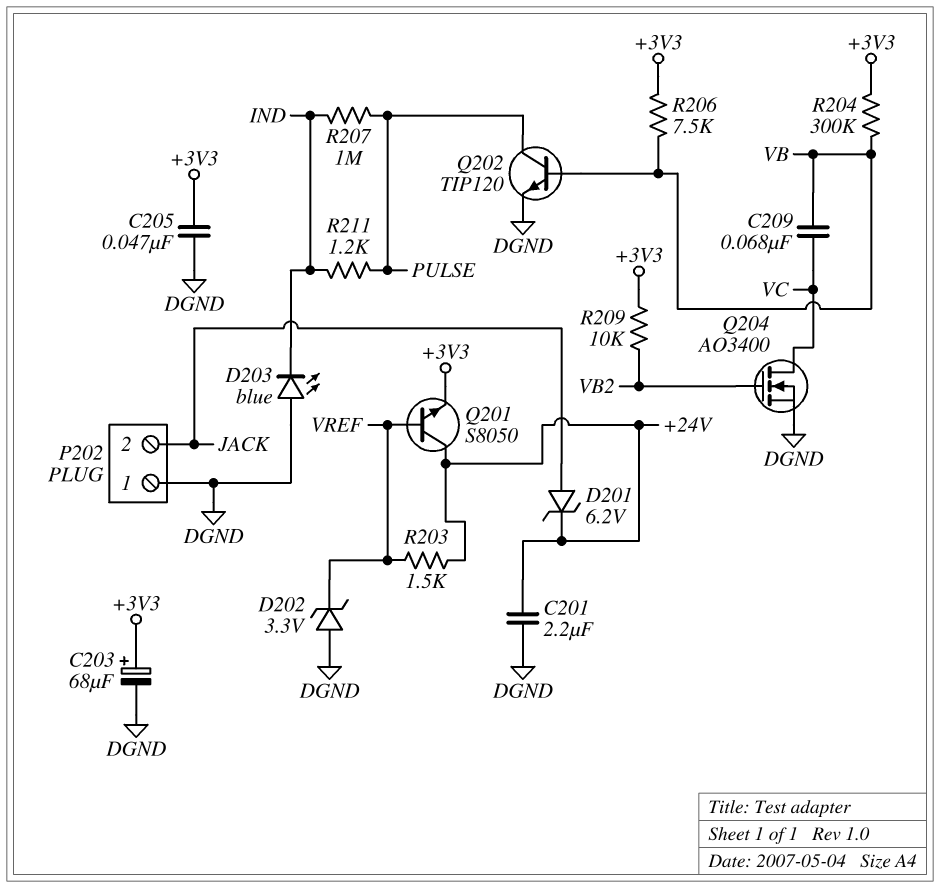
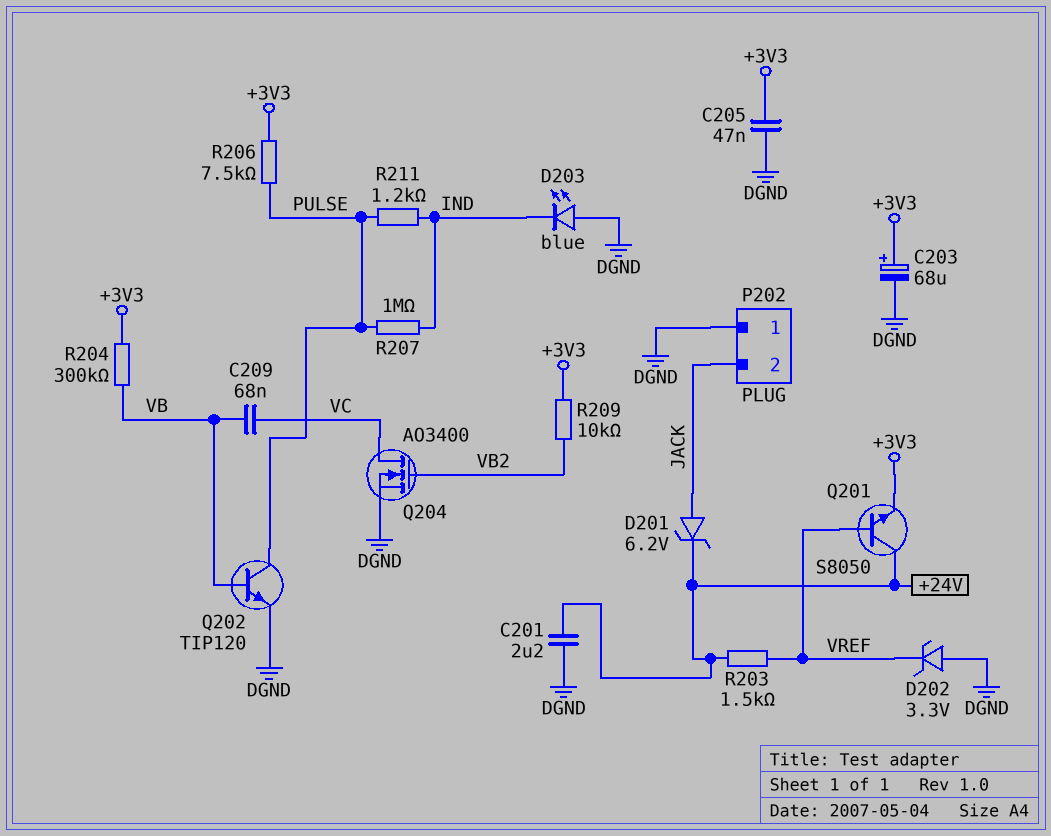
R206: 7.5k (+3V3, VB) -> 7.5k (+3V3, PULSE)

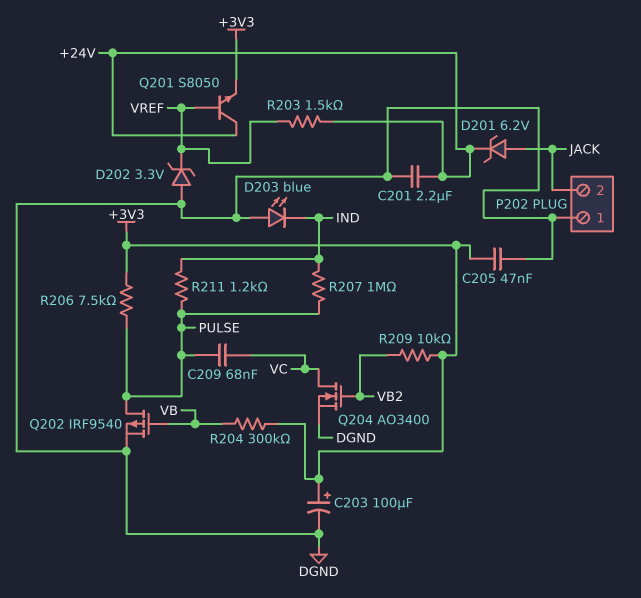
C203: 68uF (plus +3V3, minus DGND) -> 100uF (plus +3V3, minus DGND)
C209: 68nF (VB, VC) -> 68nF (PULSE, VC)
Q202: NPN TIP120 (B VB, C PULSE, E DGND) -> PMOS IRF9540 (G VB, D PULSE, S DGND)

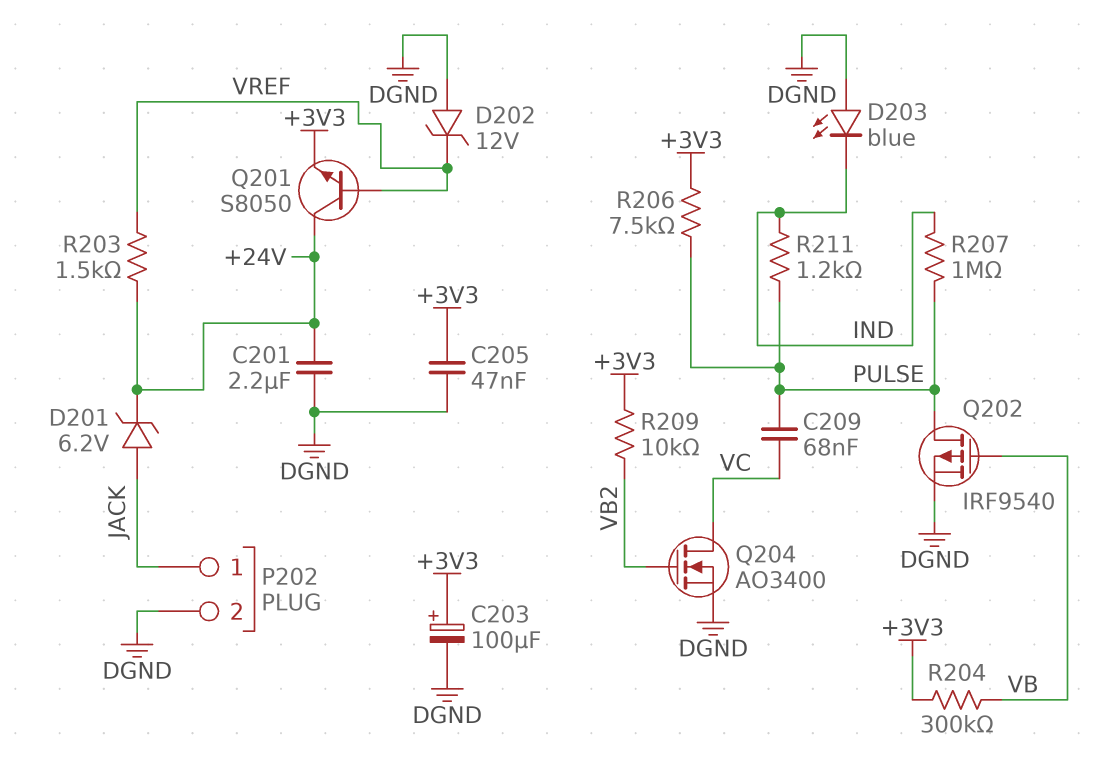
D202: zener 3.3V (A DGND, K VREF) -> zener 12V (A DGND, K VREF)
P202 pin 1: DGND -> JACK
P202 pin 2: JACK -> DGND

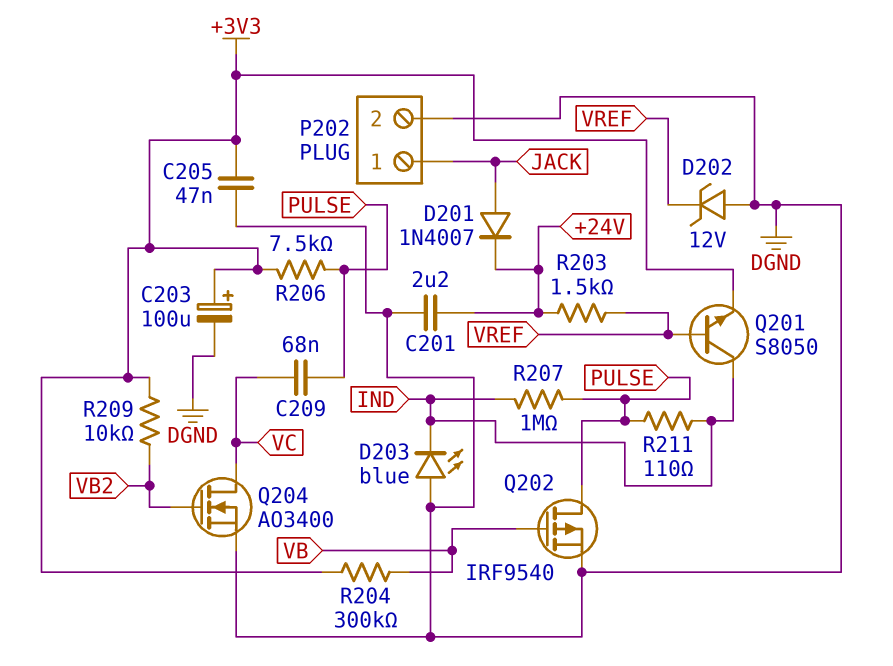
D201: zener 6.2V (A JACK, K +24V) -> diode 1N4007 (A JACK, K +24V)
Q201: NPN S8050 (B VREF, C +24V, E +3V3) -> NPN S8050 (B VREF, C IND, E +3V3)
R211: 1.2k (IND, PULSE) -> 110 (IND, PULSE)

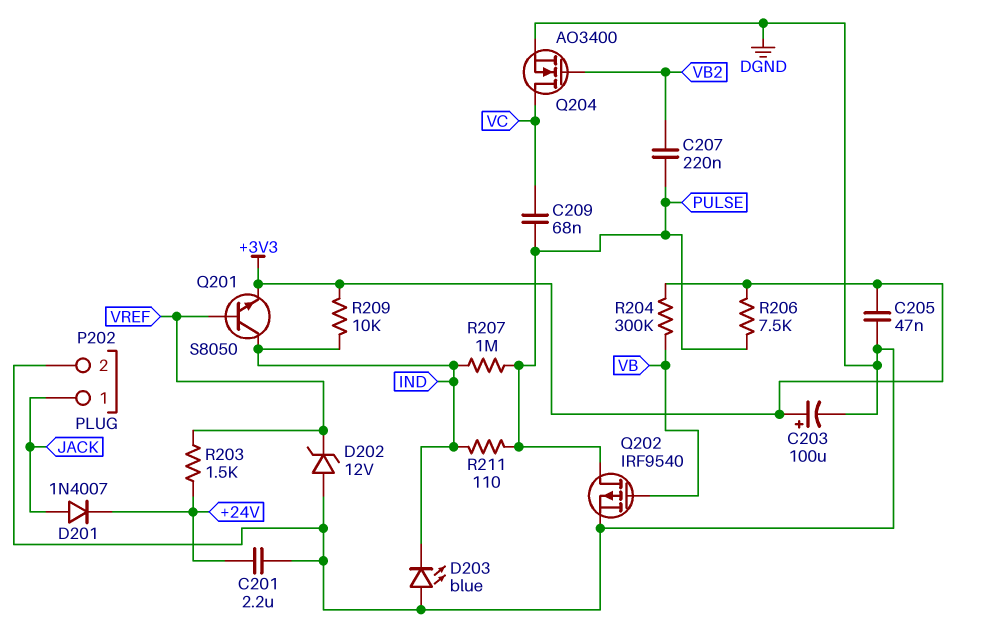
C207: none -> 220nF (PULSE, VB2)
R209: 10k (+3V3, VB2) -> 10k (+3V3, IND)

